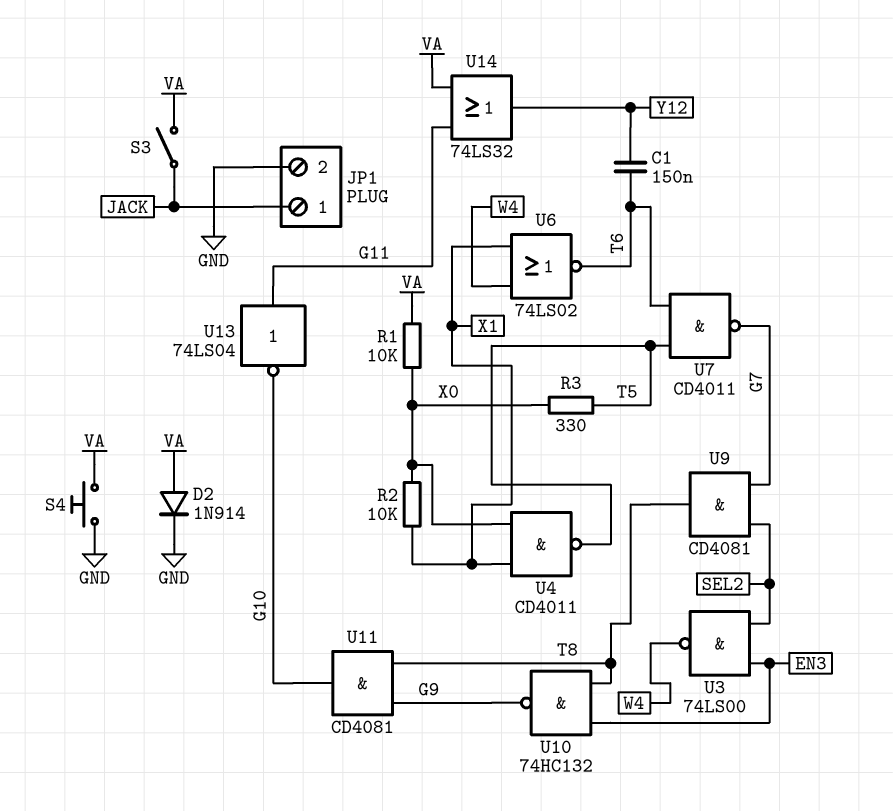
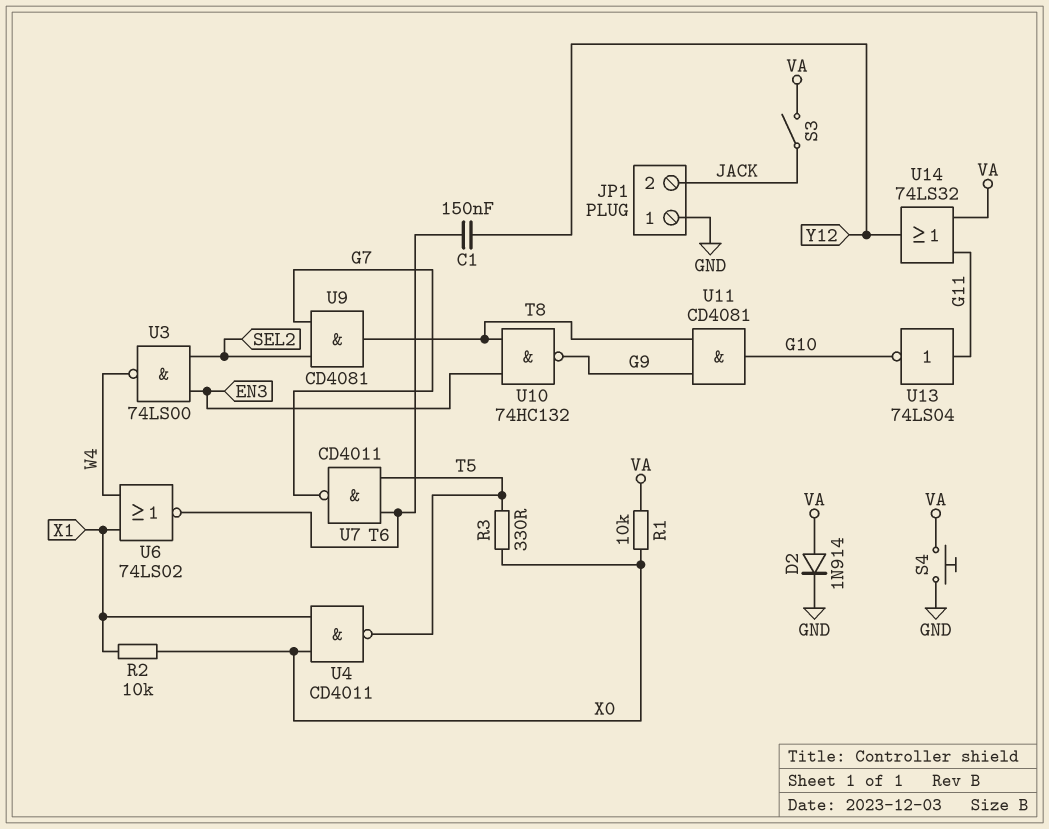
JP1 pin 1: JACK -> GND
JP1 pin 2: GND -> JACK

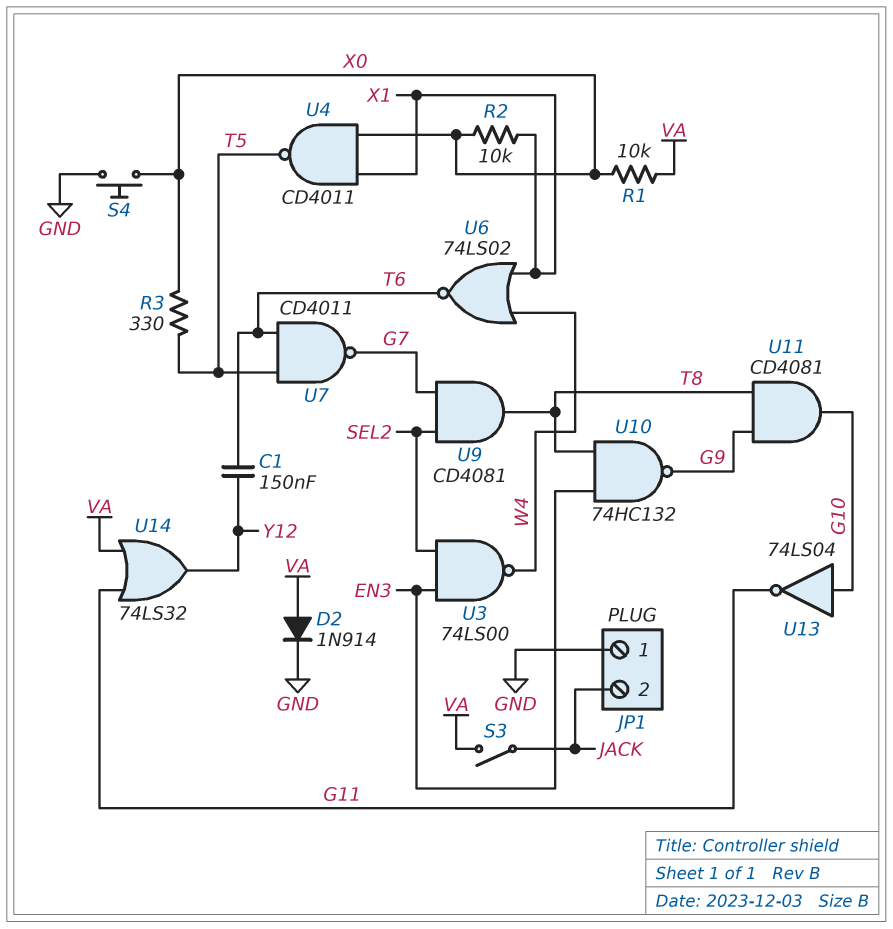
S4: button (GND, VA) -> button (GND, X0)
U13: NOT 74LS04 (in G11, out G10) -> NOT 74LS04 (in G10, out G11)

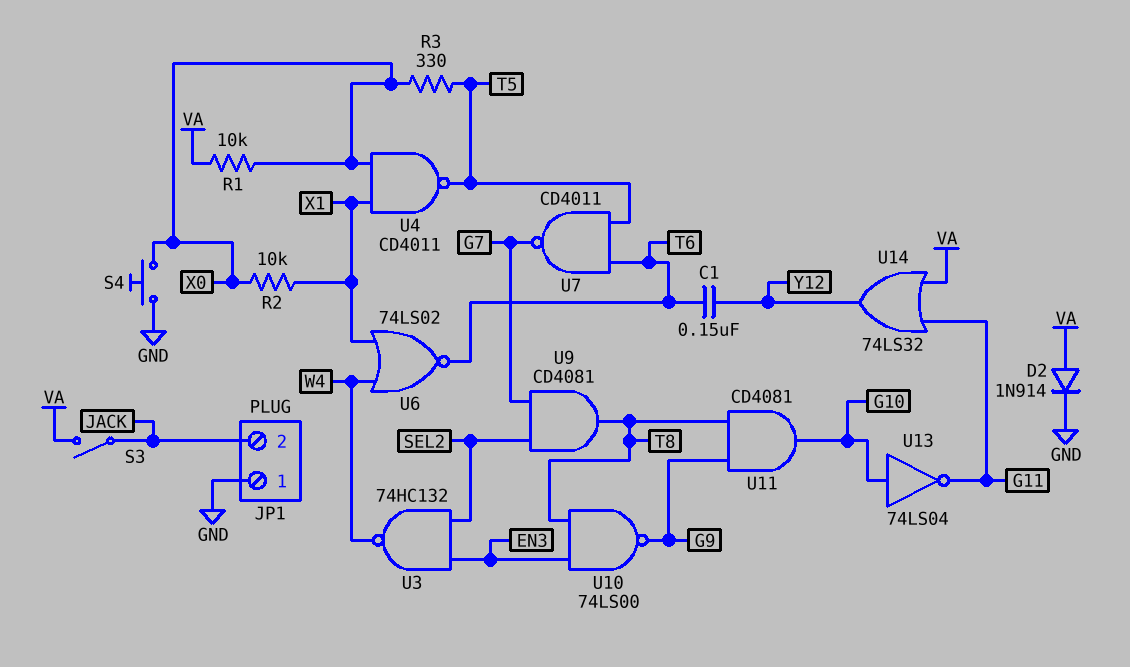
U3: NAND 74LS00 (in EN3, in SEL2, out W4) -> NAND 74HC132 (in EN3, in SEL2, out W4)
U10: NAND 74HC132 (in EN3, in T8, out G9) -> NAND 74LS00 (in EN3, in T8, out G9)

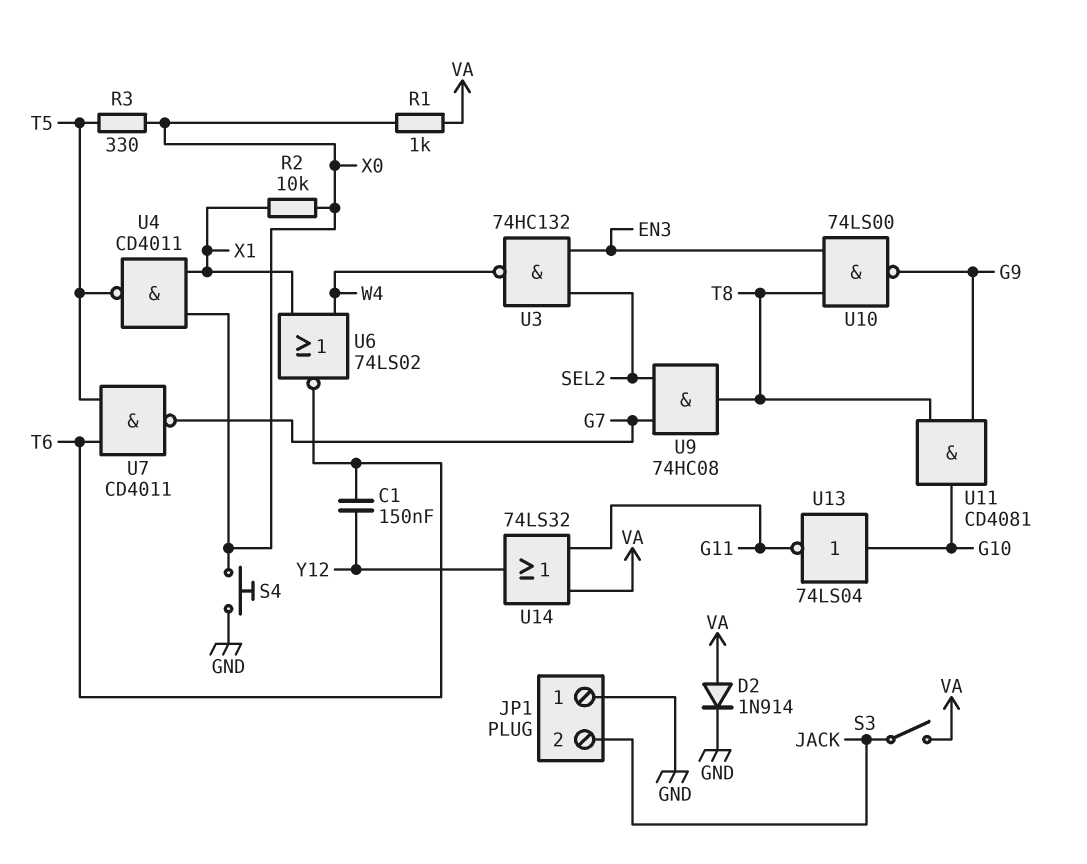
R1: 10k (VA, X0) -> 1k (VA, X0)
U9: AND CD4081 (in G7, in SEL2, out T8) -> AND 74HC08 (in G7, in SEL2, out T8)

